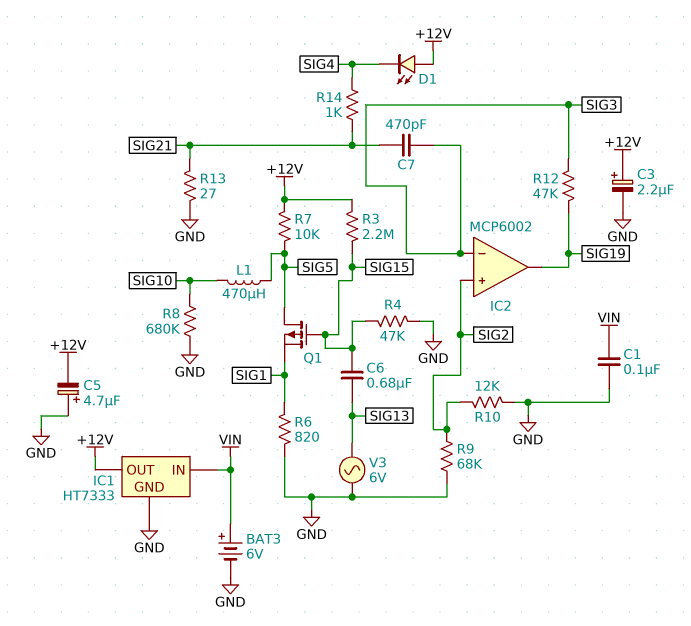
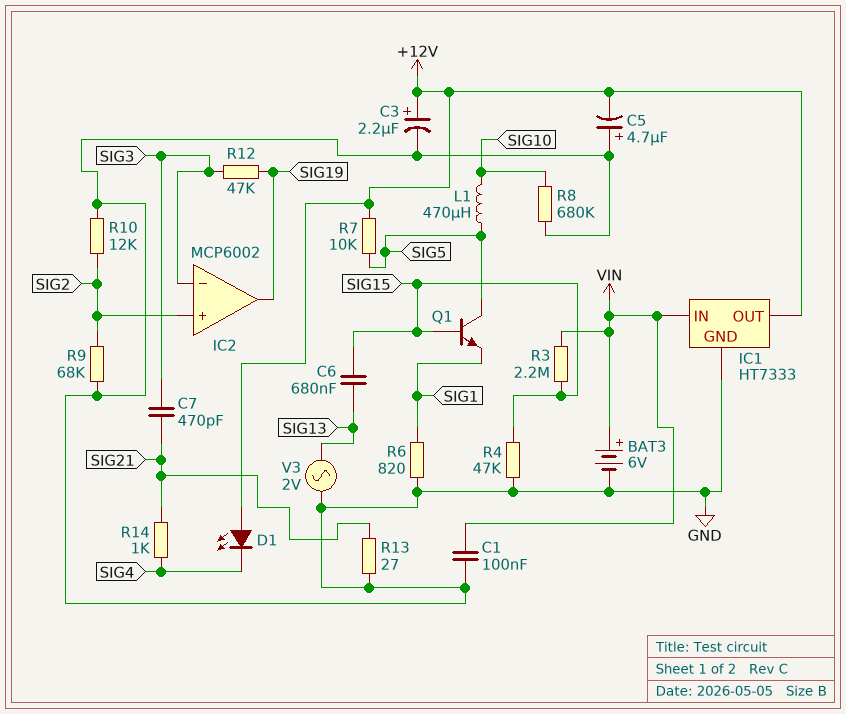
Q1: PMOS (G SIG15, D SIG5, S SIG1) -> NPN (B SIG15, C SIG5, E SIG1)
R3: 2.2M (+12V, SIG15) -> 2.2M (SIG15, VIN)
V3: AC 6V (GND, SIG13) -> AC 2V (GND, SIG13)

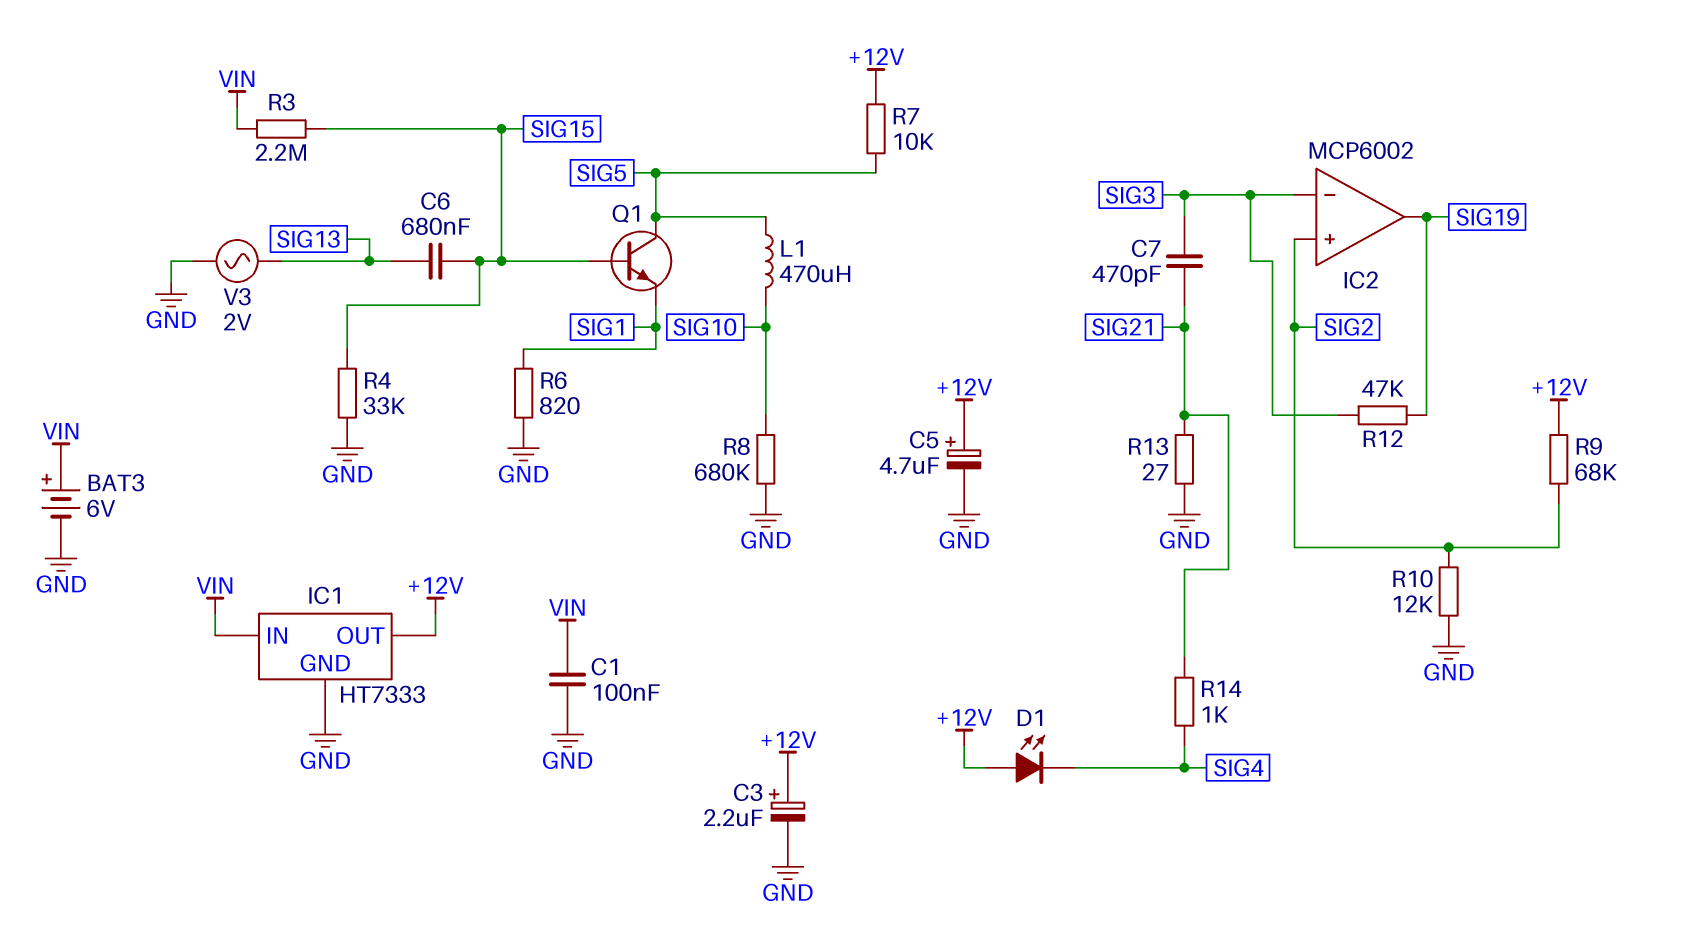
C5: 4.7uF (plus GND, minus +12V) -> 4.7uF (plus +12V, minus GND)
R4: 47k (GND, SIG15) -> 33k (GND, SIG15)
R9: 68k (GND, SIG2) -> 68k (+12V, SIG2)

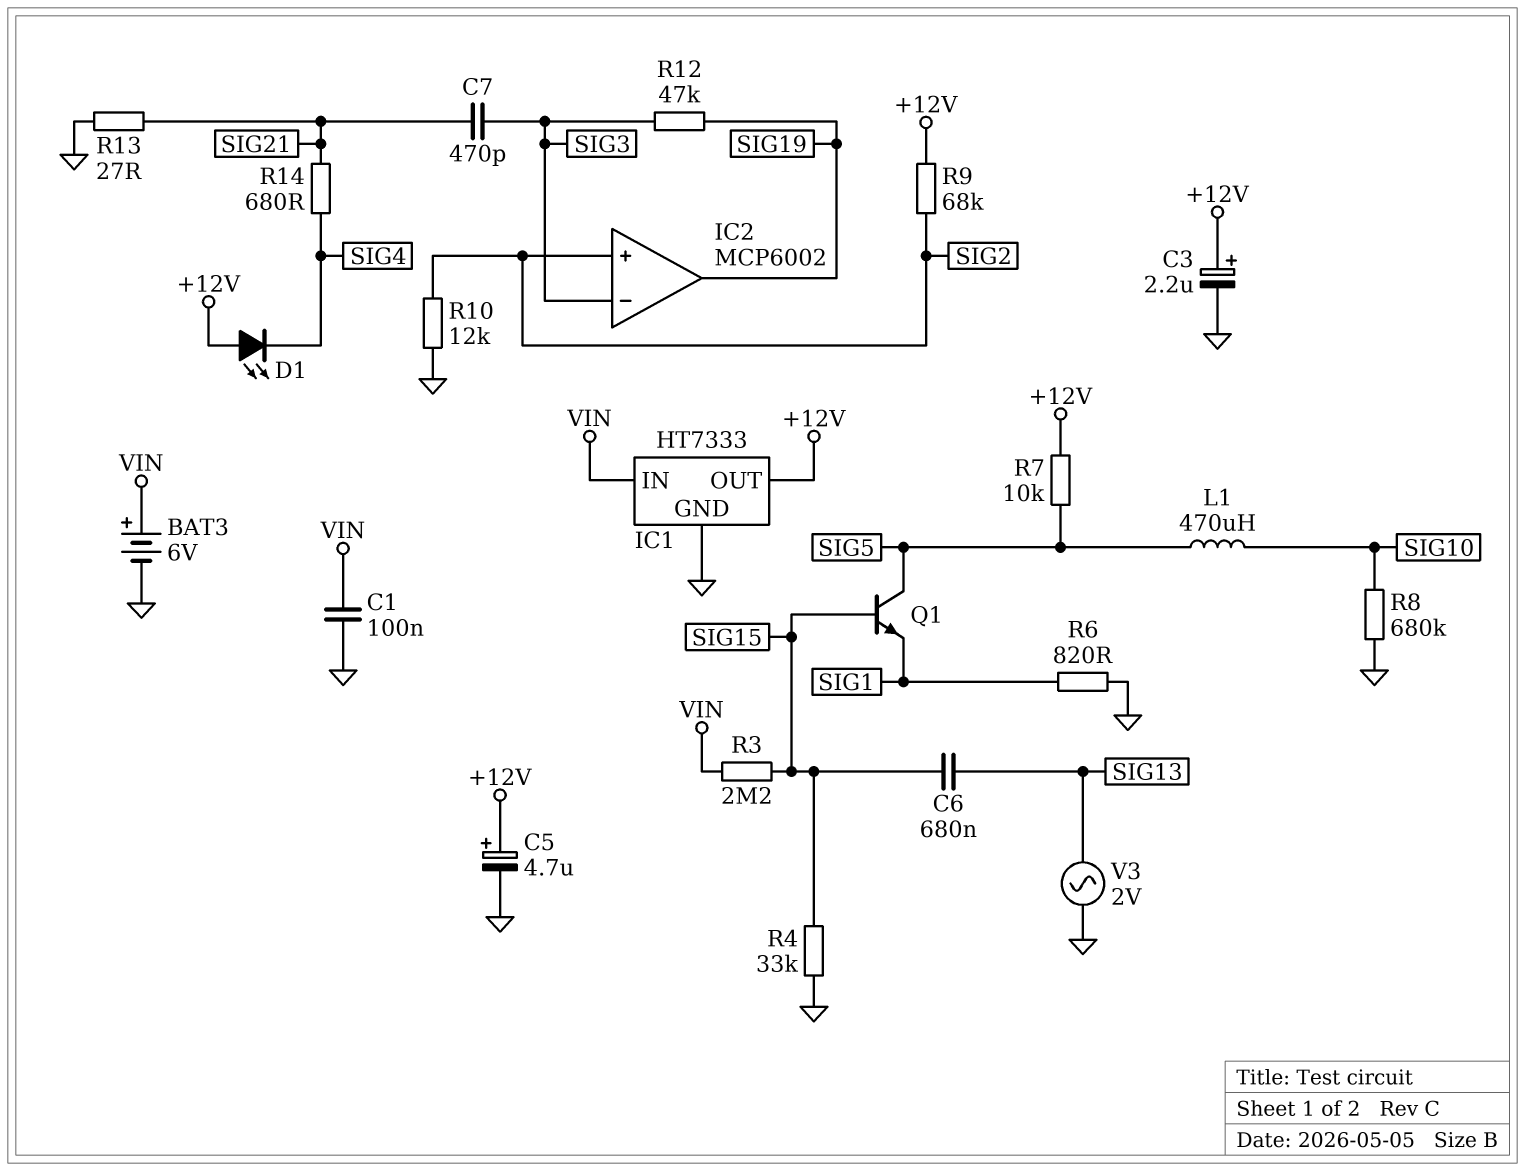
R14: 1k (SIG4, SIG21) -> 680 (SIG4, SIG21)

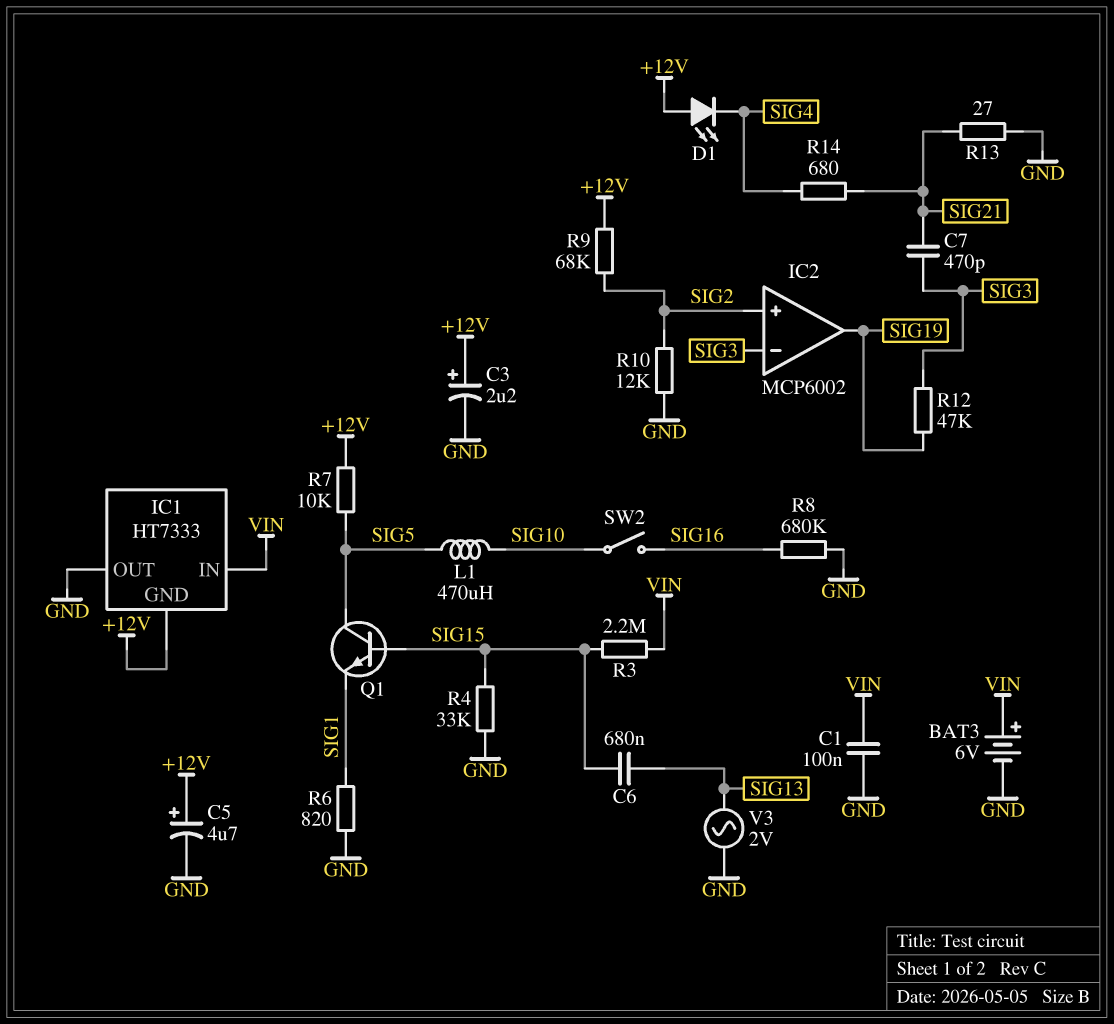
IC1 pin GND: GND -> +12V
IC1 pin OUT: +12V -> GND
R8: 680k (GND, SIG10) -> 680k (GND, SIG16)
SW2: none -> switch (SIG10, SIG16)

